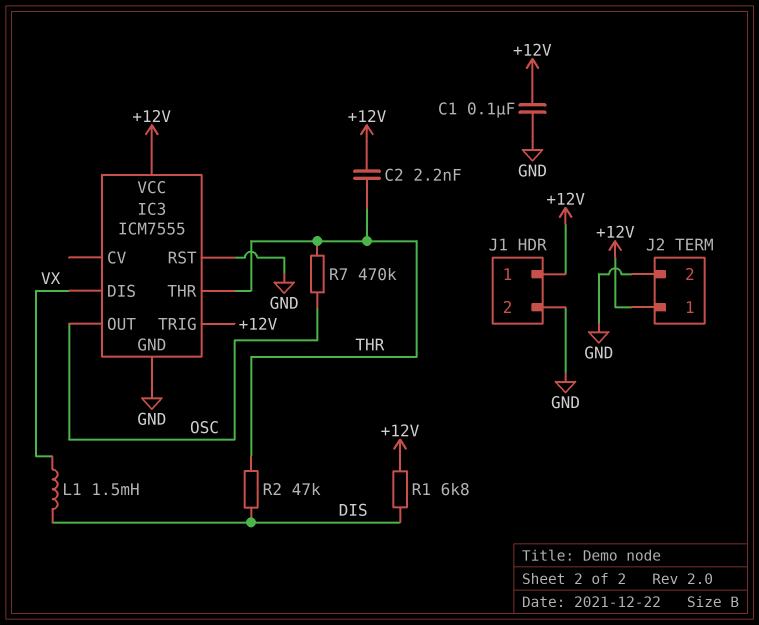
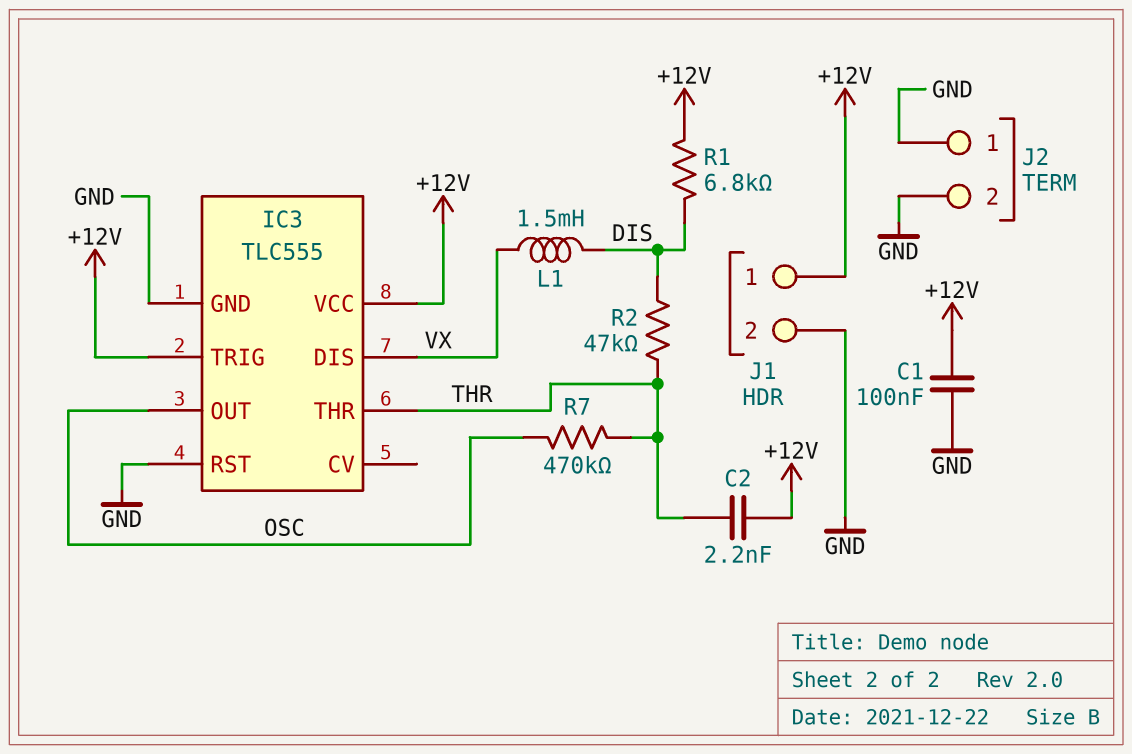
IC3: ICM7555 -> TLC555
J2 pin 1: +12V -> GND

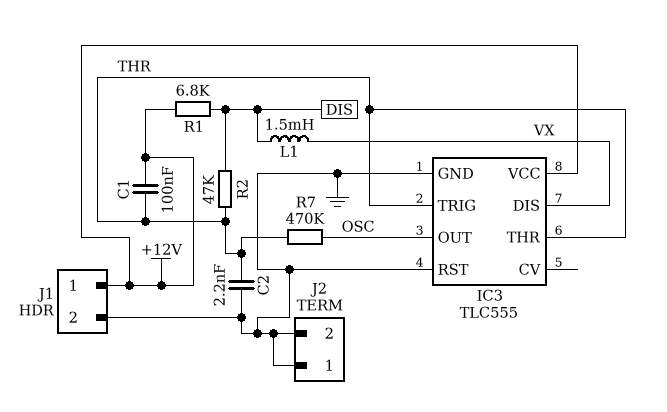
C1: 100nF (+12V, GND) -> 100nF (+12V, THR)
C2: 2.2nF (+12V, THR) -> 2.2nF (GND, THR)
IC3 pin TRIG: +12V -> THR

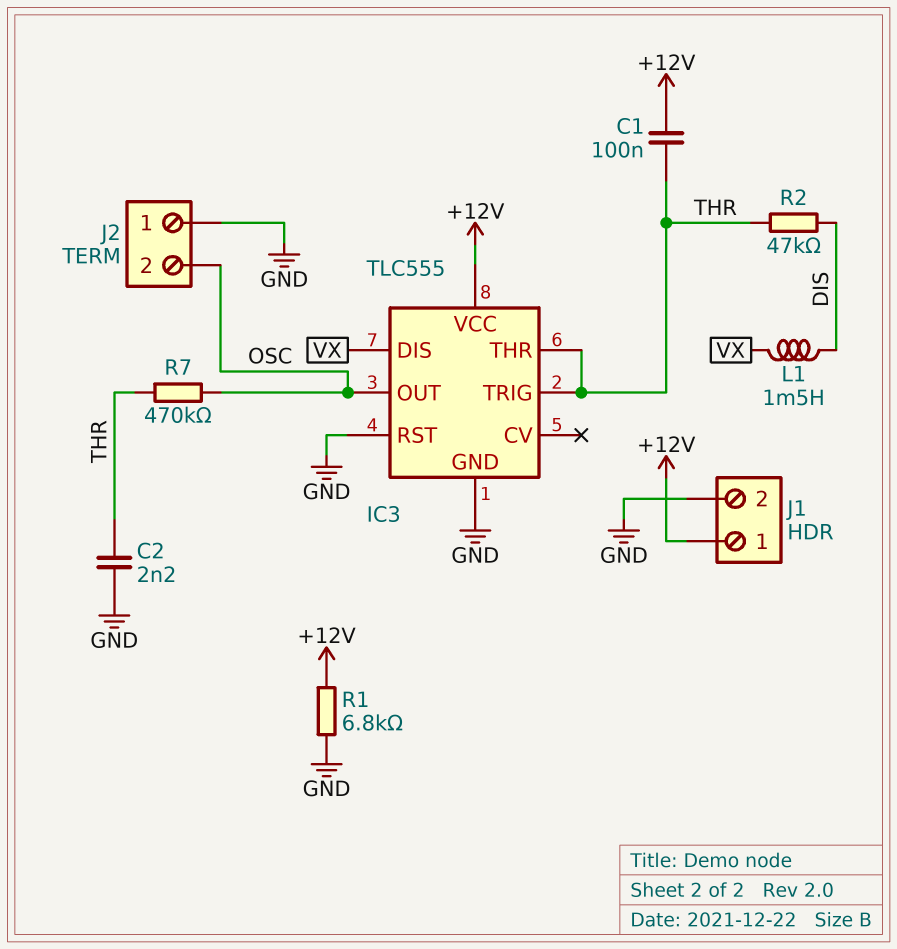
J2 pin 2: GND -> OSC
R1: 6.8k (+12V, DIS) -> 6.8k (+12V, GND)

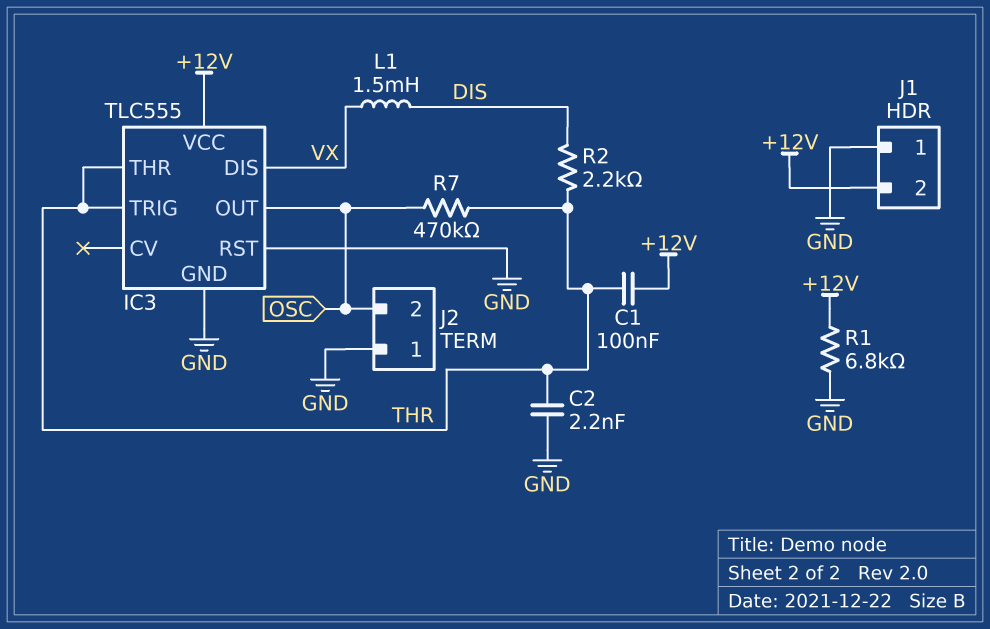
J1 pin 1: +12V -> GND
J1 pin 2: GND -> +12V
R2: 47k (DIS, THR) -> 2.2k (DIS, THR)

